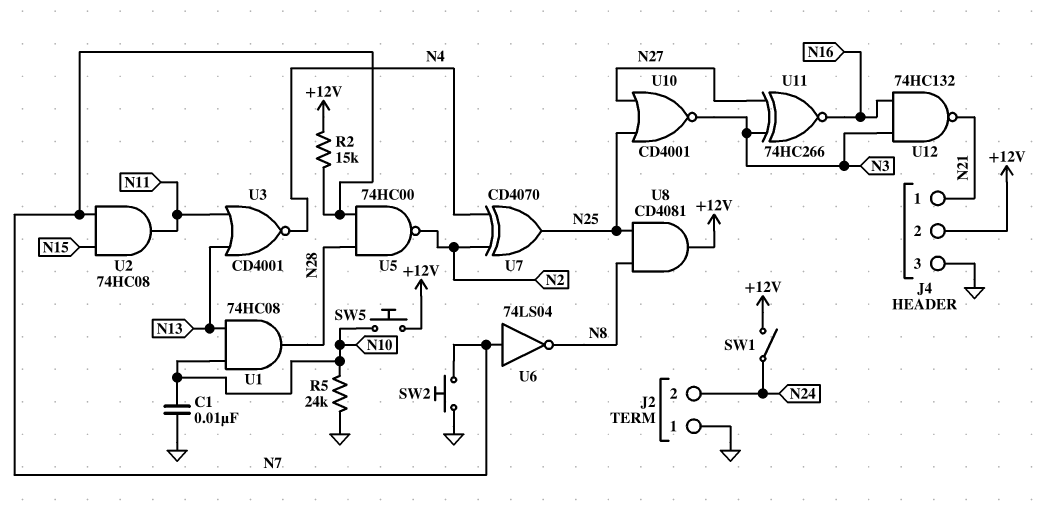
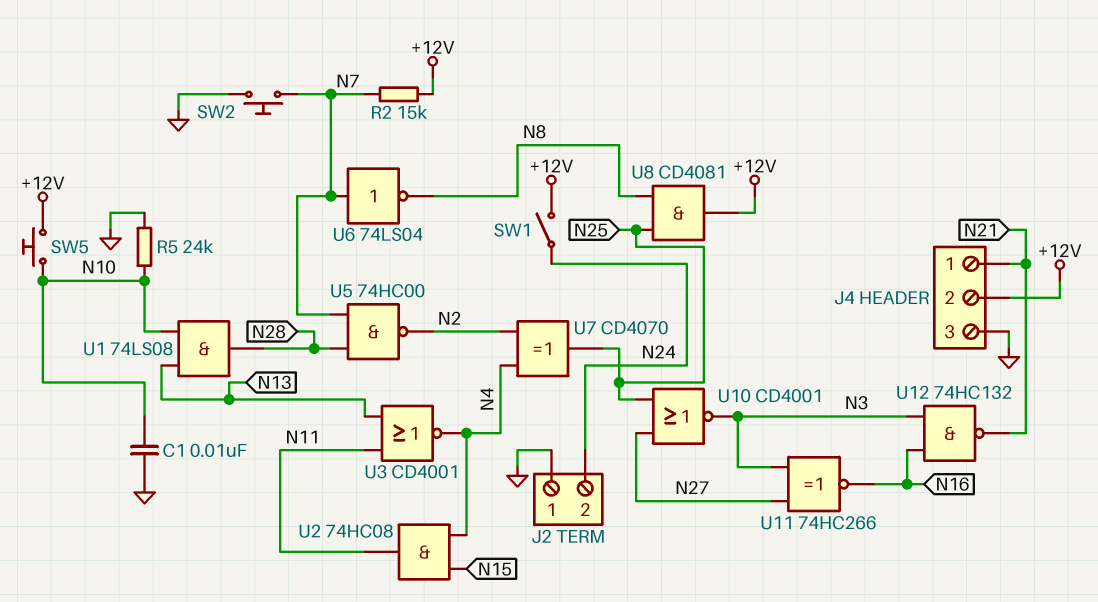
U1: AND 74HC08 (in N10, in N13, out N28) -> AND 74LS08 (in N10, in N13, out N28)
U2: AND 74HC08 (in N7, in N15, out N11) -> AND 74HC08 (in N4, in N15, out N11)

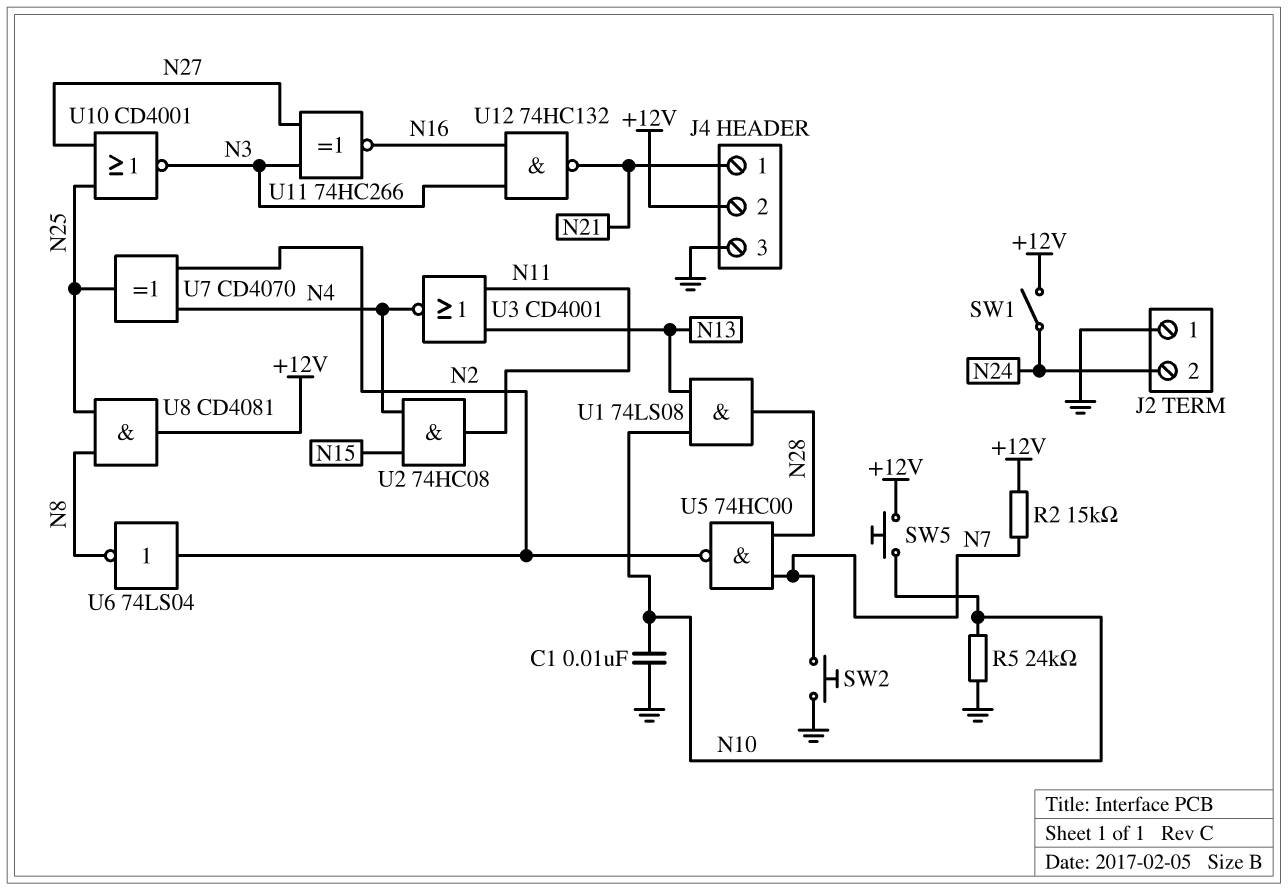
U6: NOT 74LS04 (in N7, out N8) -> NOT 74LS04 (in N2, out N8)

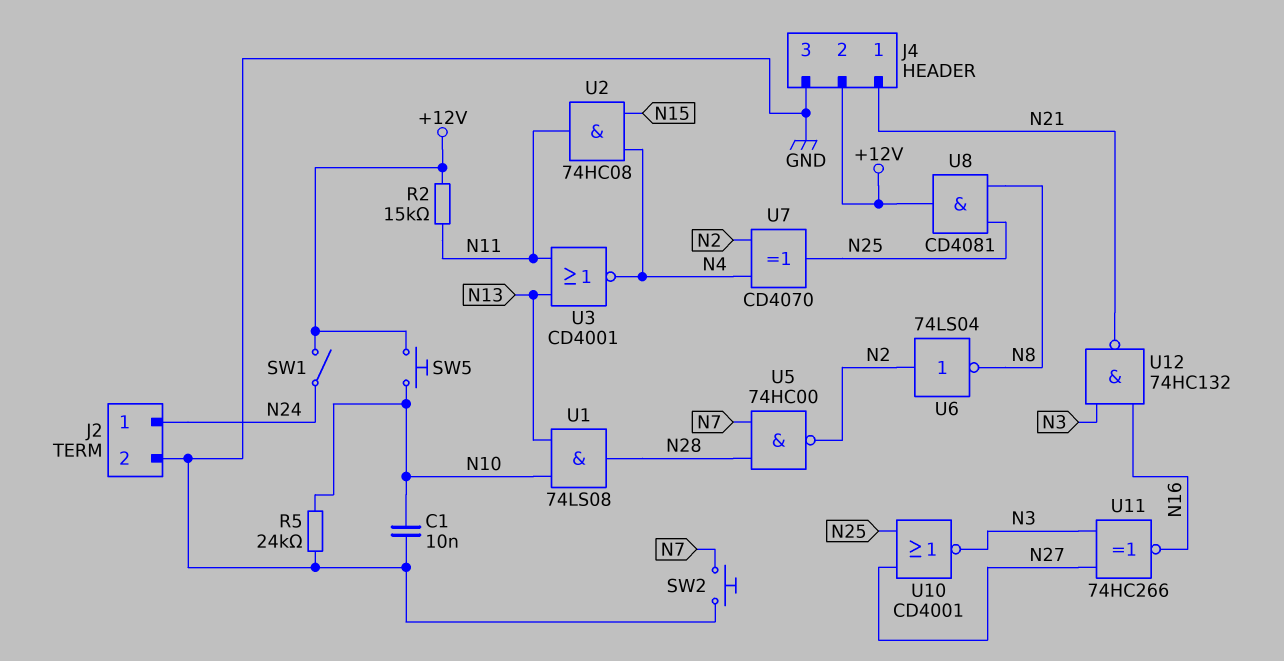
J2 pin 1: GND -> N24
J2 pin 2: N24 -> GND
R2: 15k (+12V, N7) -> 15k (+12V, N11)

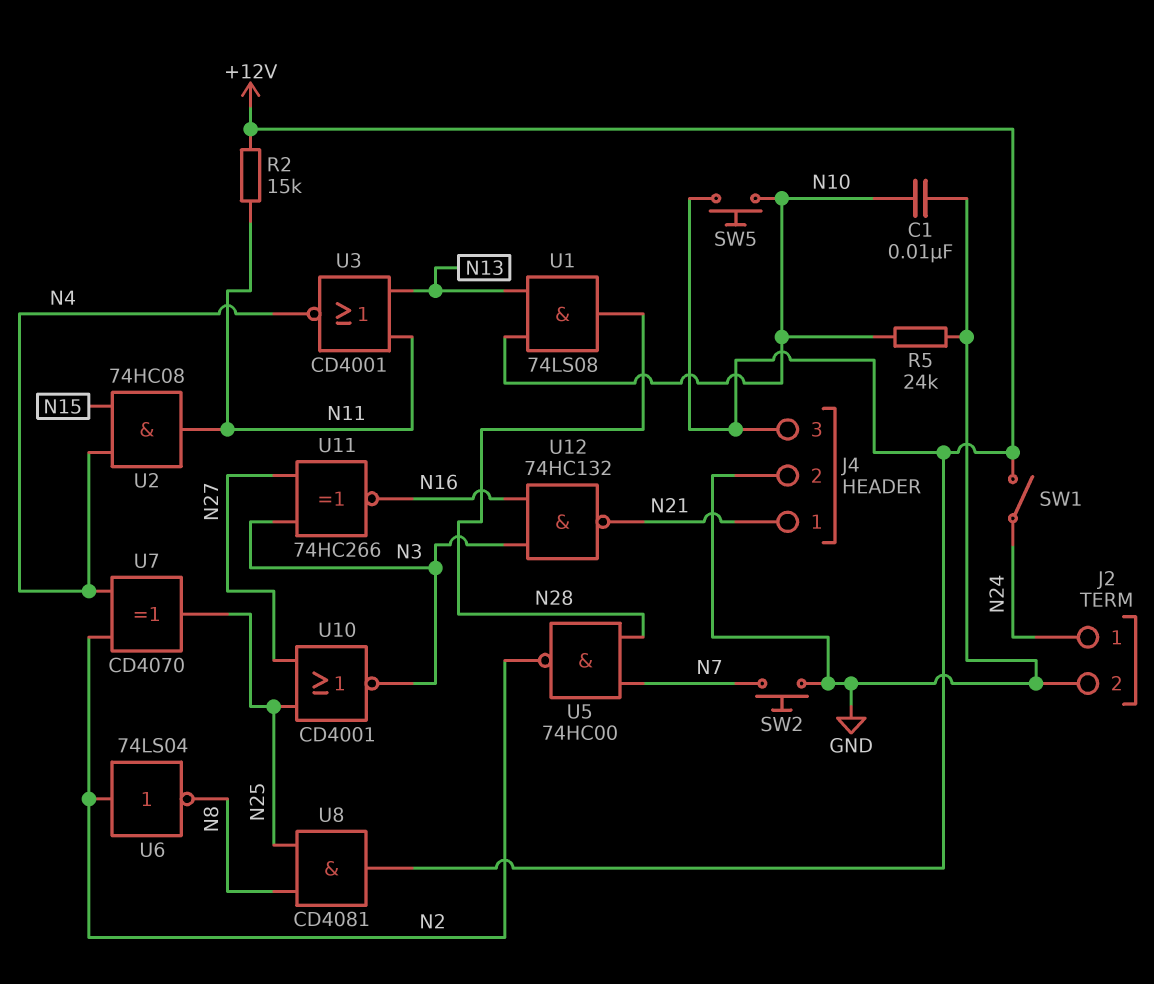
J4 pin 2: +12V -> GND
J4 pin 3: GND -> +12V

